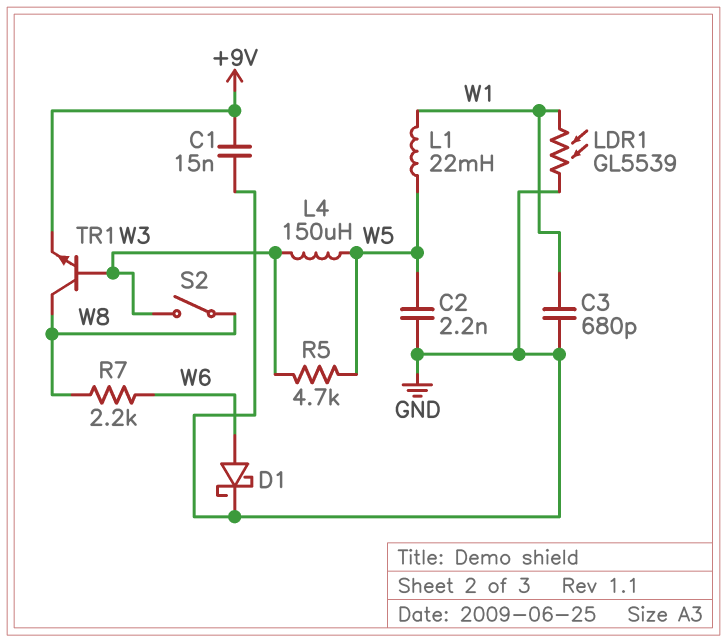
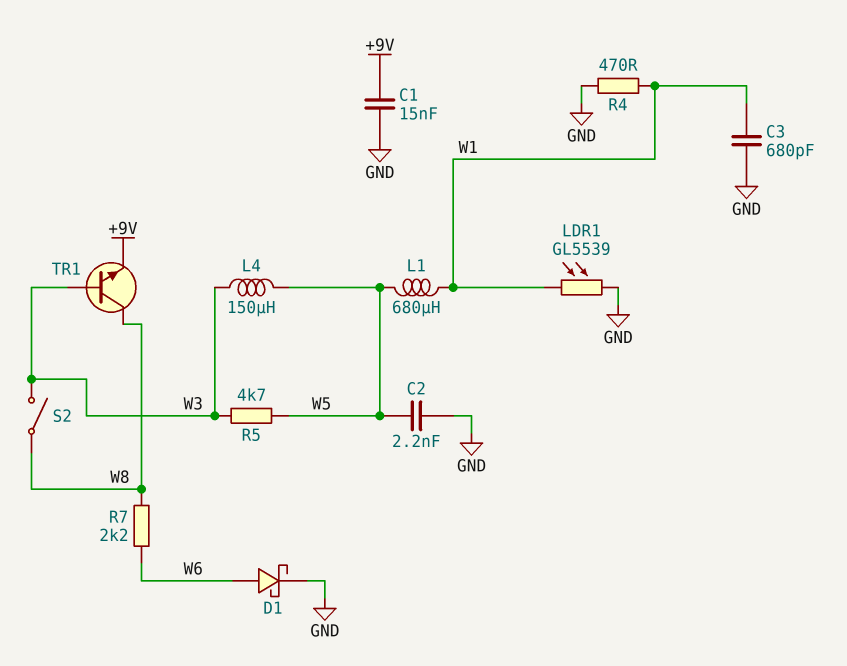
L1: 22mH (W1, W5) -> 680uH (W1, W5)
R4: none -> 470 (GND, W1)

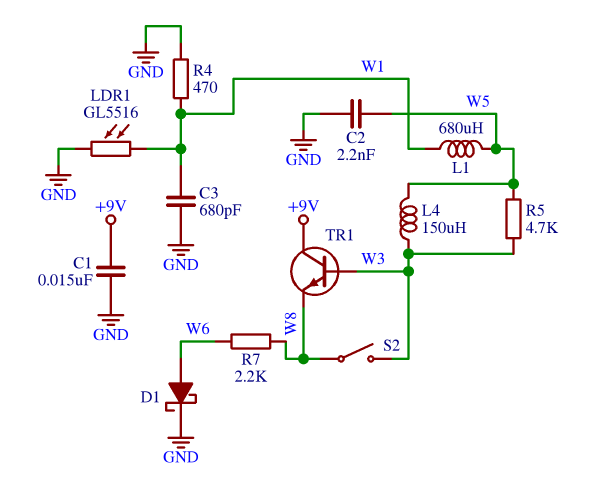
LDR1: GL5539 (GND, W1) -> GL5516 (GND, W1)
TR1: NPN (B W3, C W8, E +9V) -> NPN (B W3, C +9V, E W8)

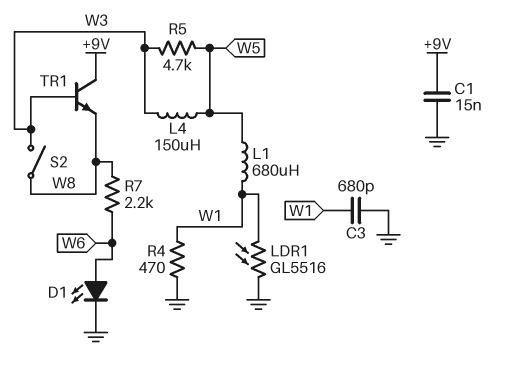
C2: 2.2nF (GND, W5) -> none
D1: schottky (A W6, K GND) -> LED (A W6, K GND)

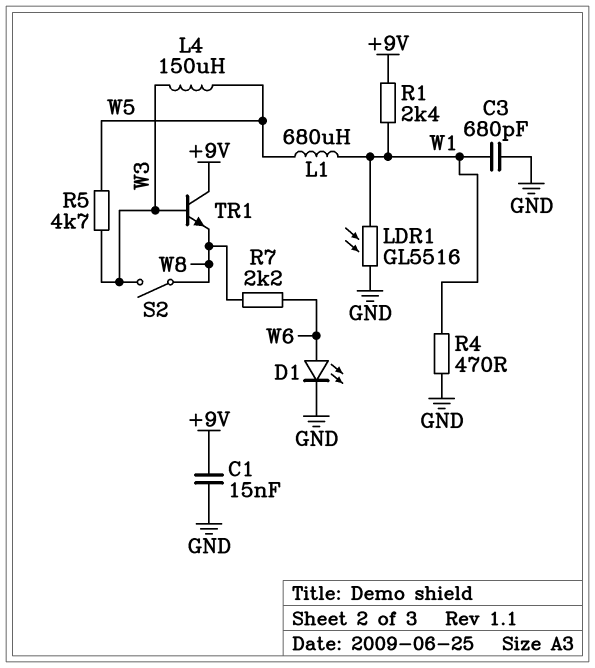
R1: none -> 2.4k (+9V, W1)

